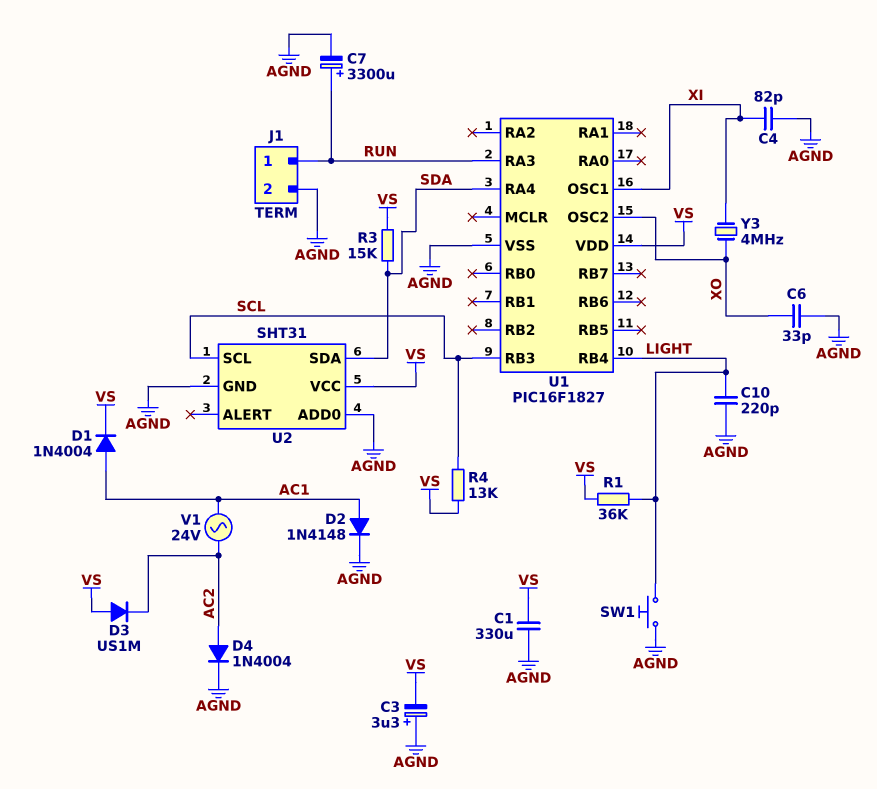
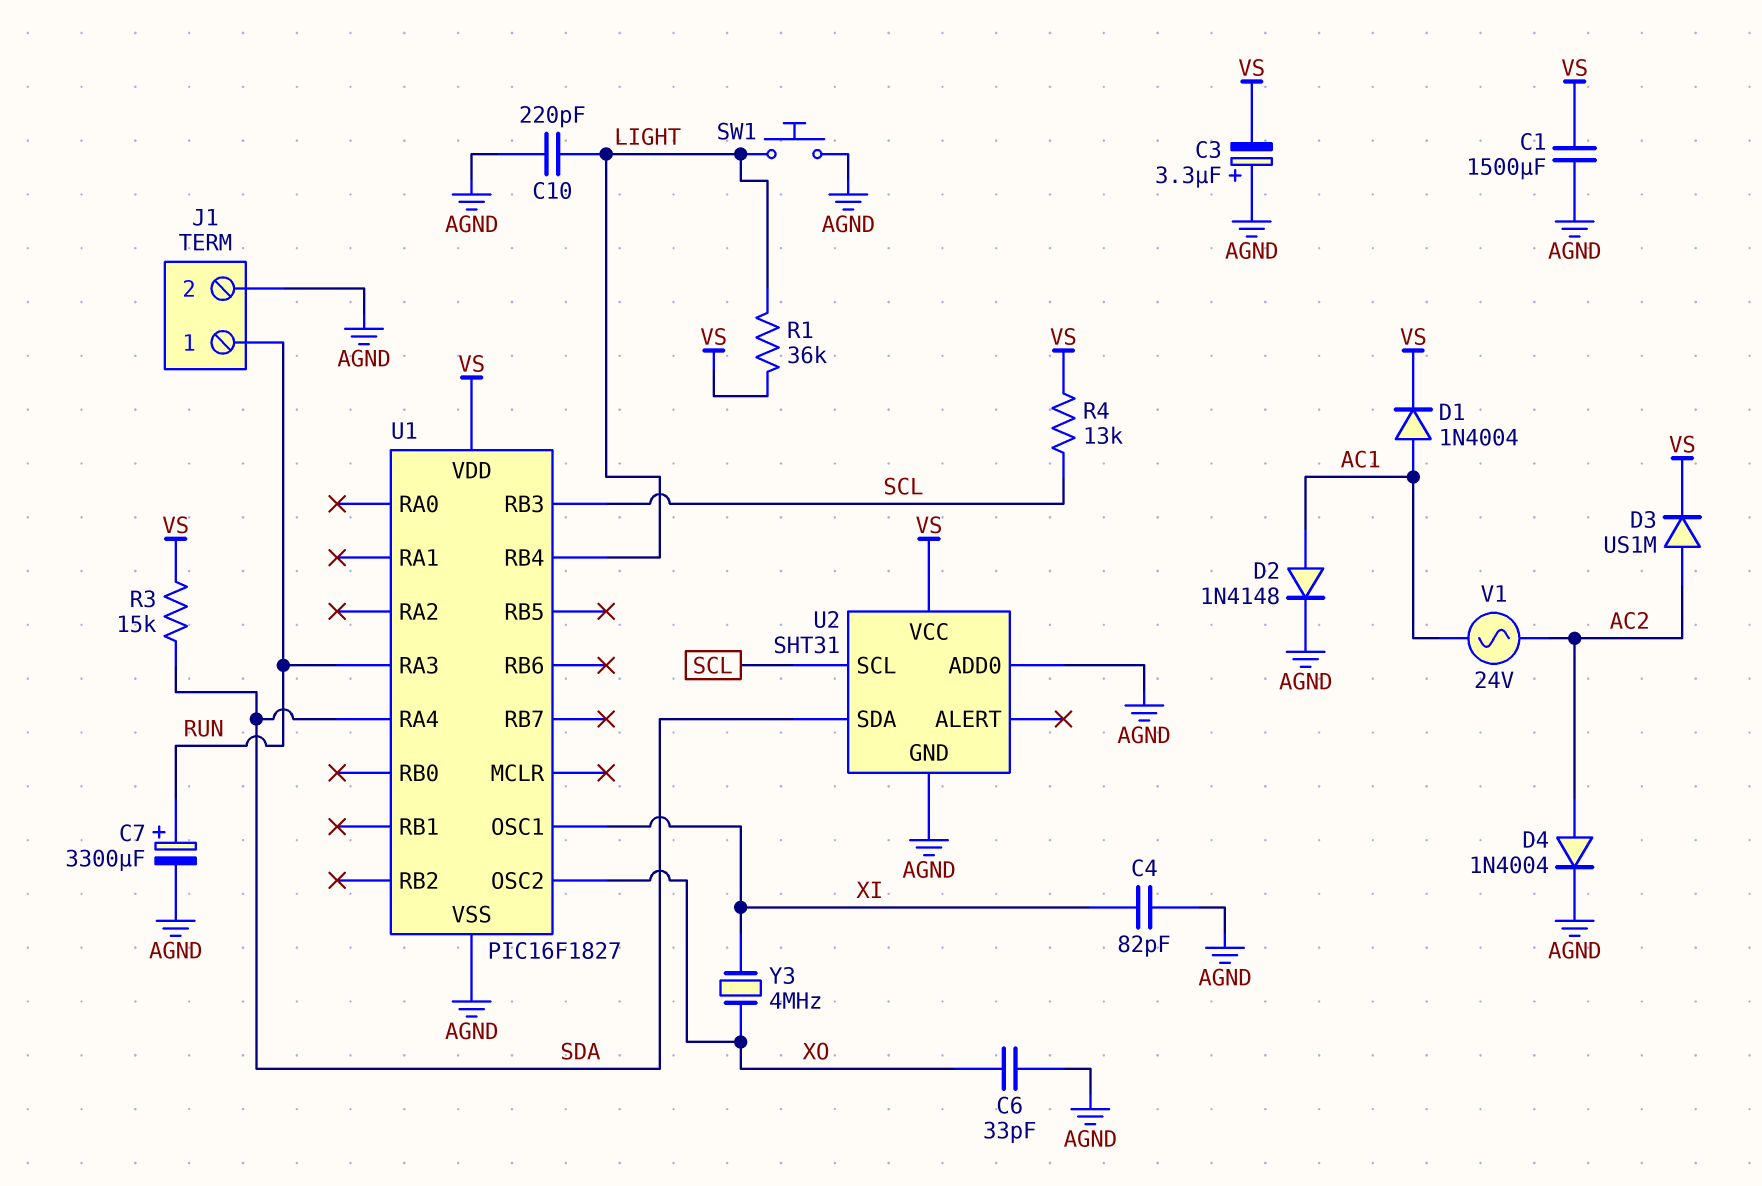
C1: 330uF (AGND, VS) -> 1500uF (AGND, VS)
D3: diode US1M (A VS, K AC2) -> diode US1M (A AC2, K VS)

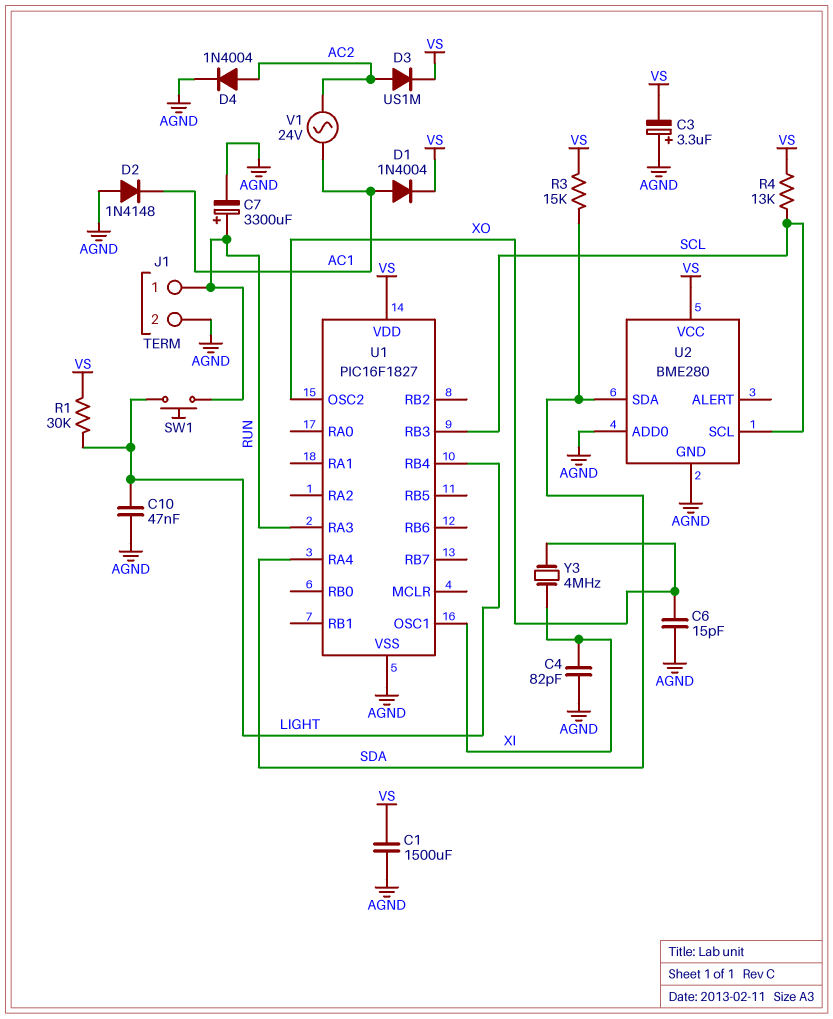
C6: 33pF (AGND, XO) -> 15pF (AGND, XO)
C10: 220pF (AGND, LIGHT) -> 47nF (AGND, LIGHT)
D2: diode 1N4148 (A AC1, K AGND) -> diode 1N4148 (A AGND, K AC1)
R1: 36k (LIGHT, VS) -> 30k (LIGHT, VS)
SW1: button (AGND, LIGHT) -> button (LIGHT, RUN)
U2: SHT31 -> BME280

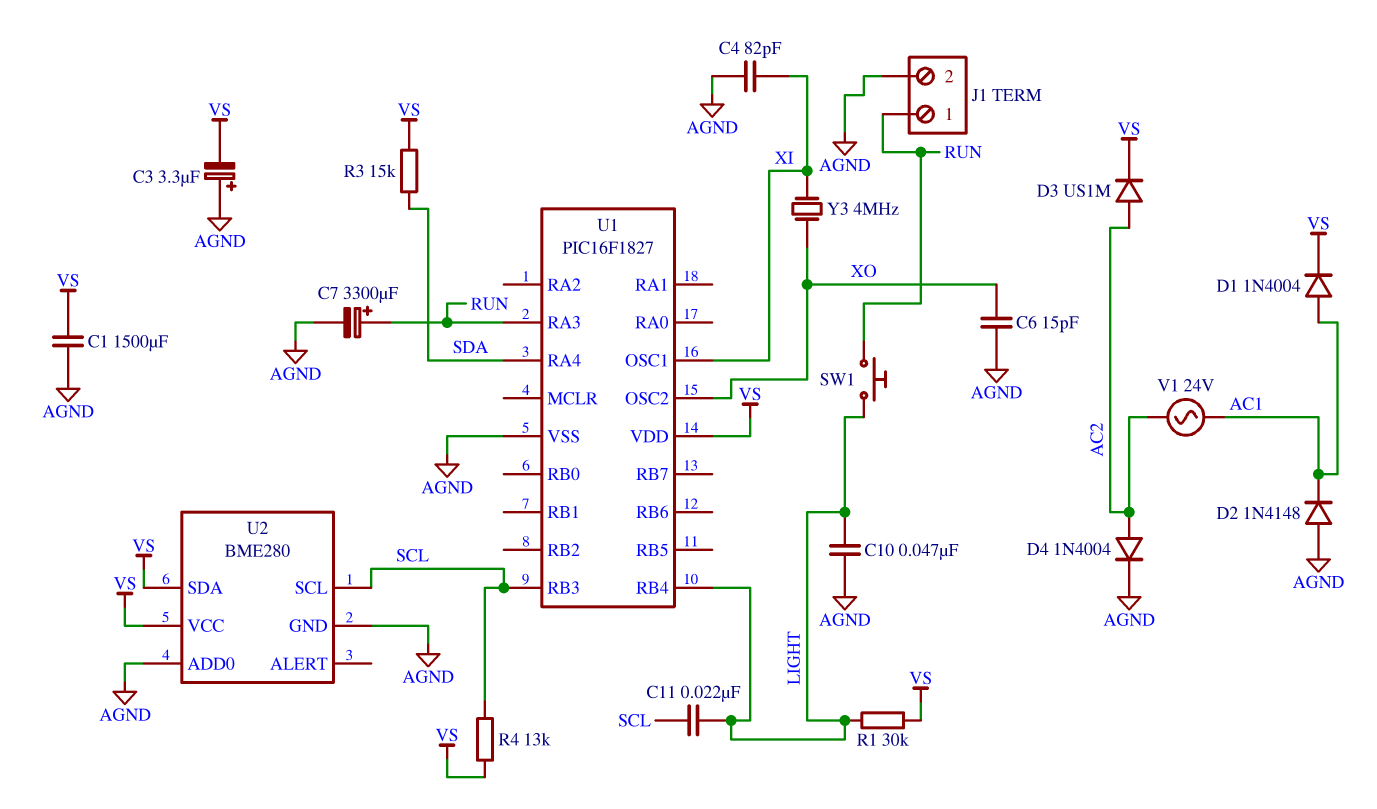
C11: none -> 22nF (LIGHT, SCL)
U2 pin SDA: SDA -> VS

